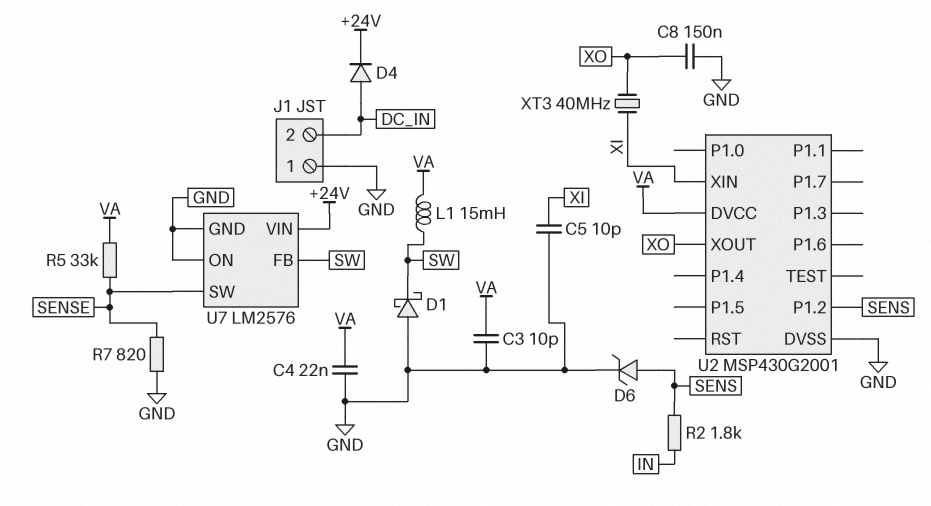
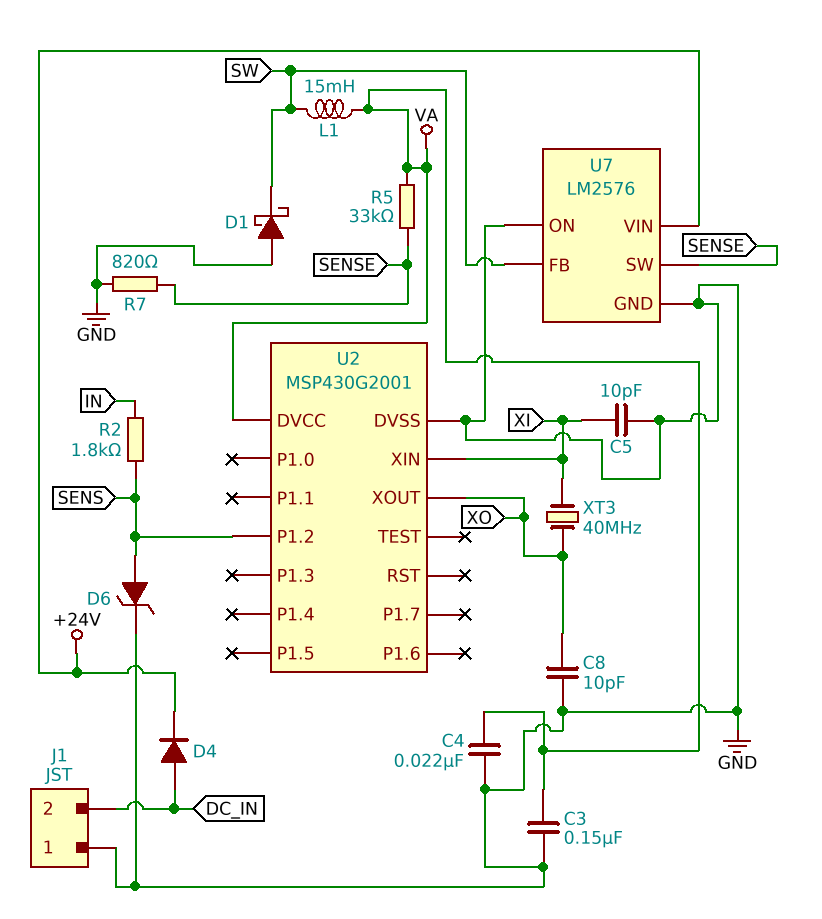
C3: 10pF (GND, VA) -> 150nF (GND, VA)
C8: 150nF (GND, XO) -> 10pF (GND, XO)

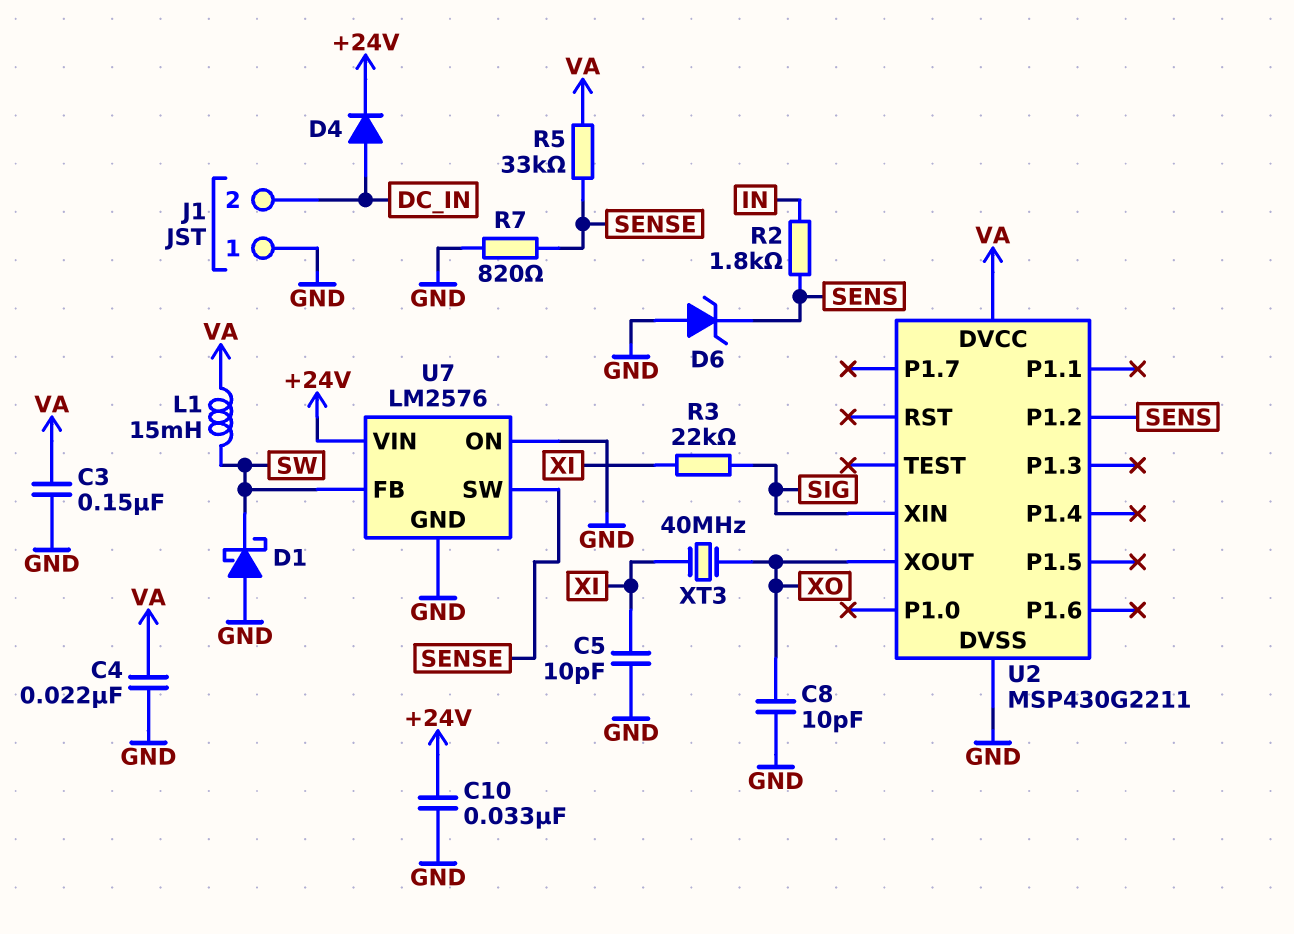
C10: none -> 33nF (+24V, GND)
D6: zener (A SENS, K GND) -> zener (A GND, K SENS)
R3: none -> 22k (SIG, XI)
U2: MSP430G2001 -> MSP430G2211
U2 pin XIN: XI -> SIG

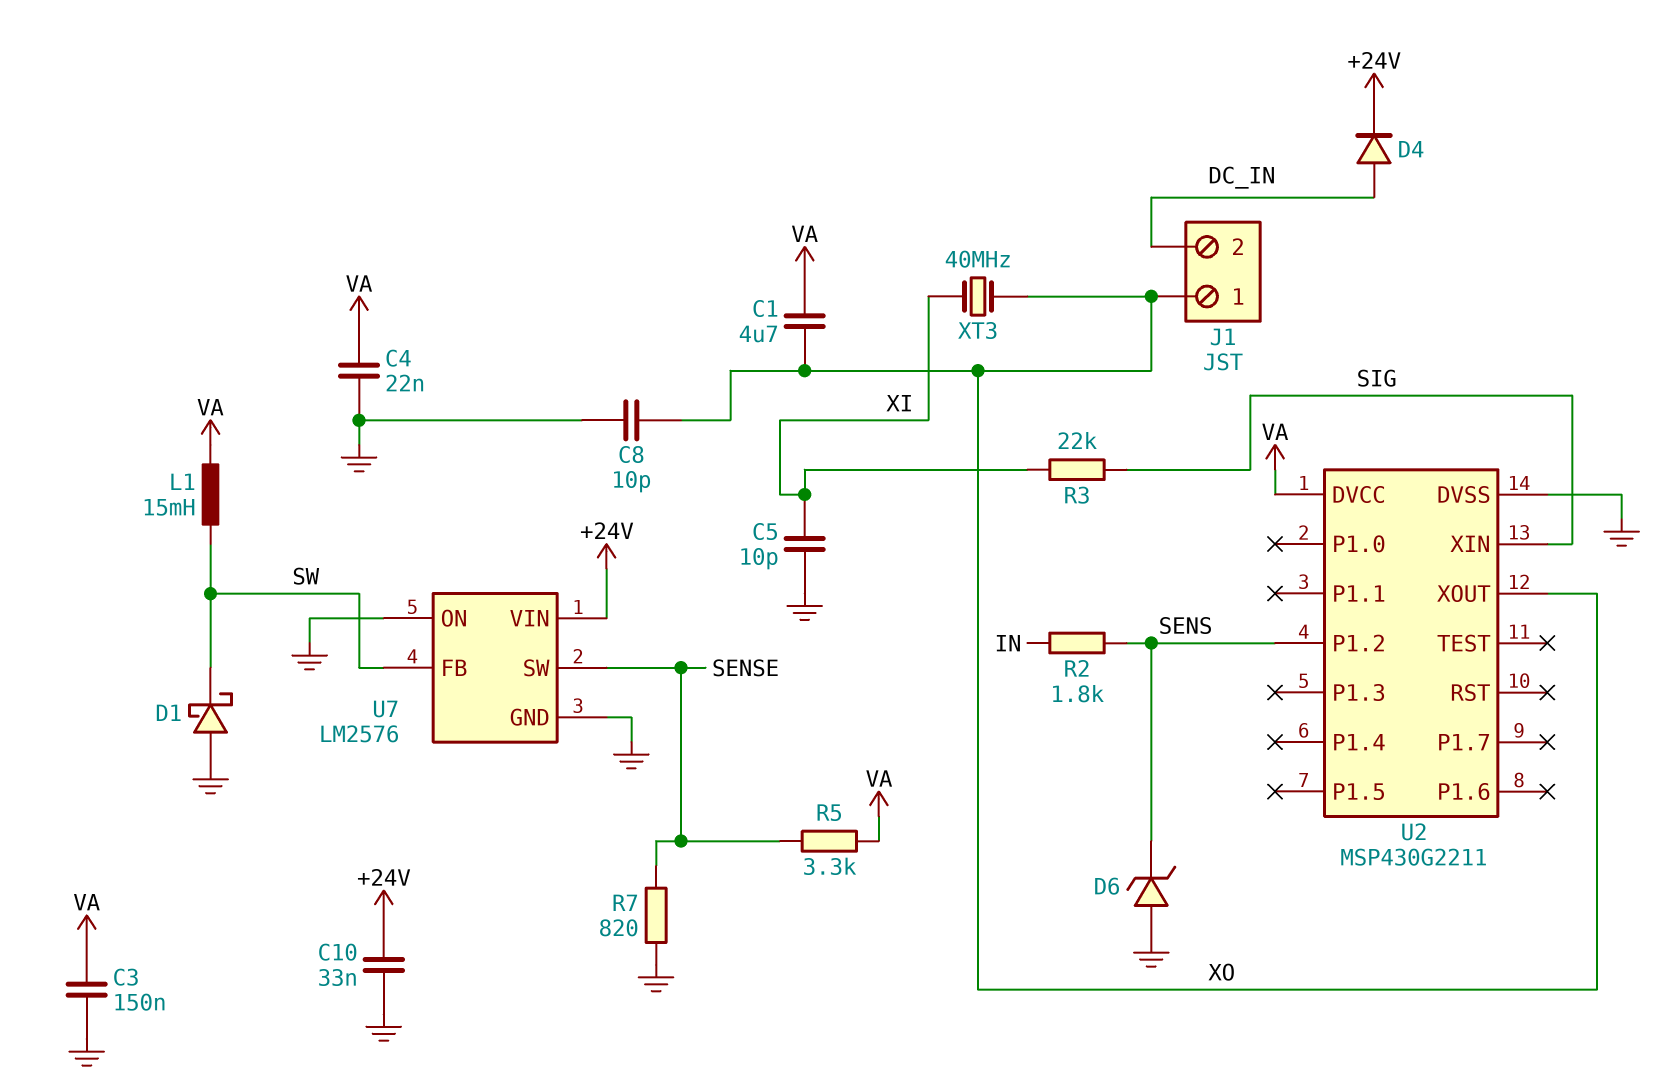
C1: none -> 4.7uF (VA, XO)
J1 pin 1: GND -> XO
R5: 33k (SENSE, VA) -> 3.3k (SENSE, VA)

